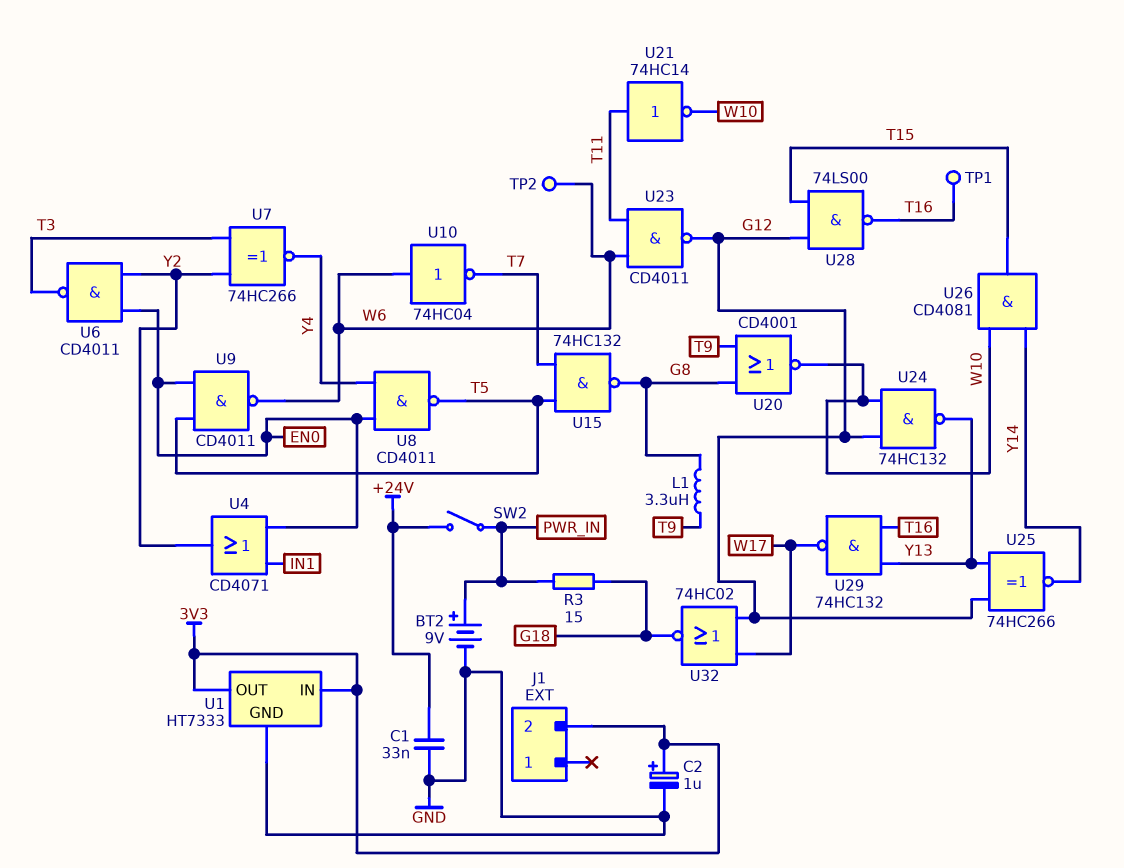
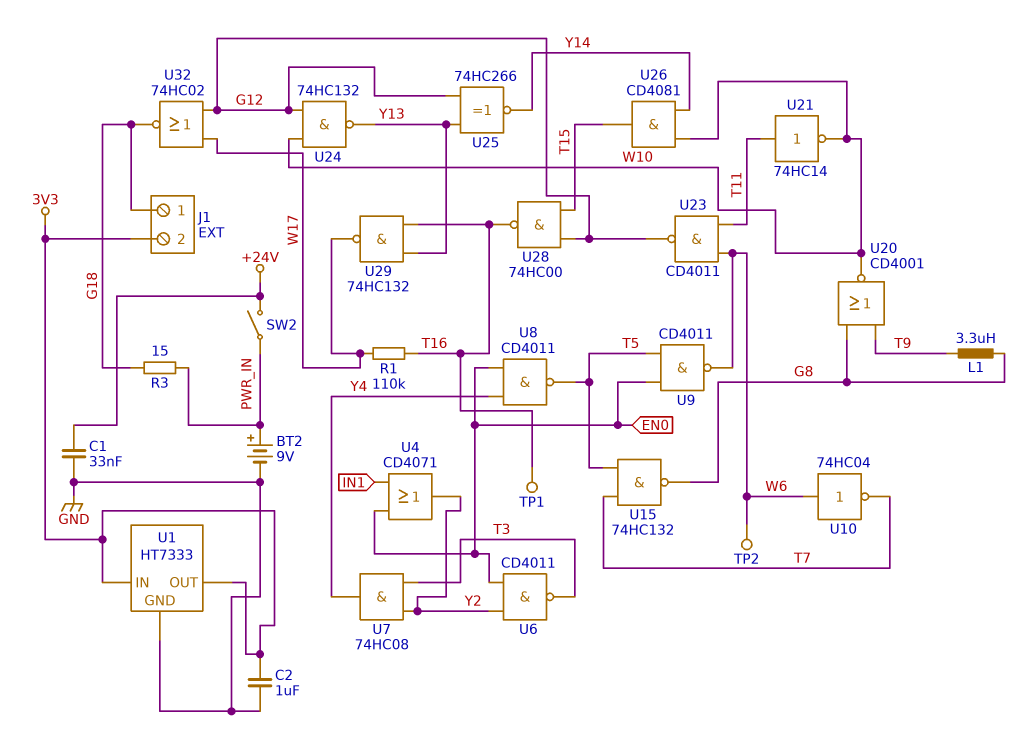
C2: 1uF (plus 3V3, minus GND) -> 1uF (3V3, GND)
J1 pin 1: none -> G18
R1: none -> 110k (T16, W17)
U7: XNOR 74HC266 (in T3, in Y2, out Y4) -> AND 74HC08 (in T3, in Y2, out Y4)
U28: NAND 74LS00 (in G12, in T15, out T16) -> NAND 74HC00 (in G12, in T15, out T16)

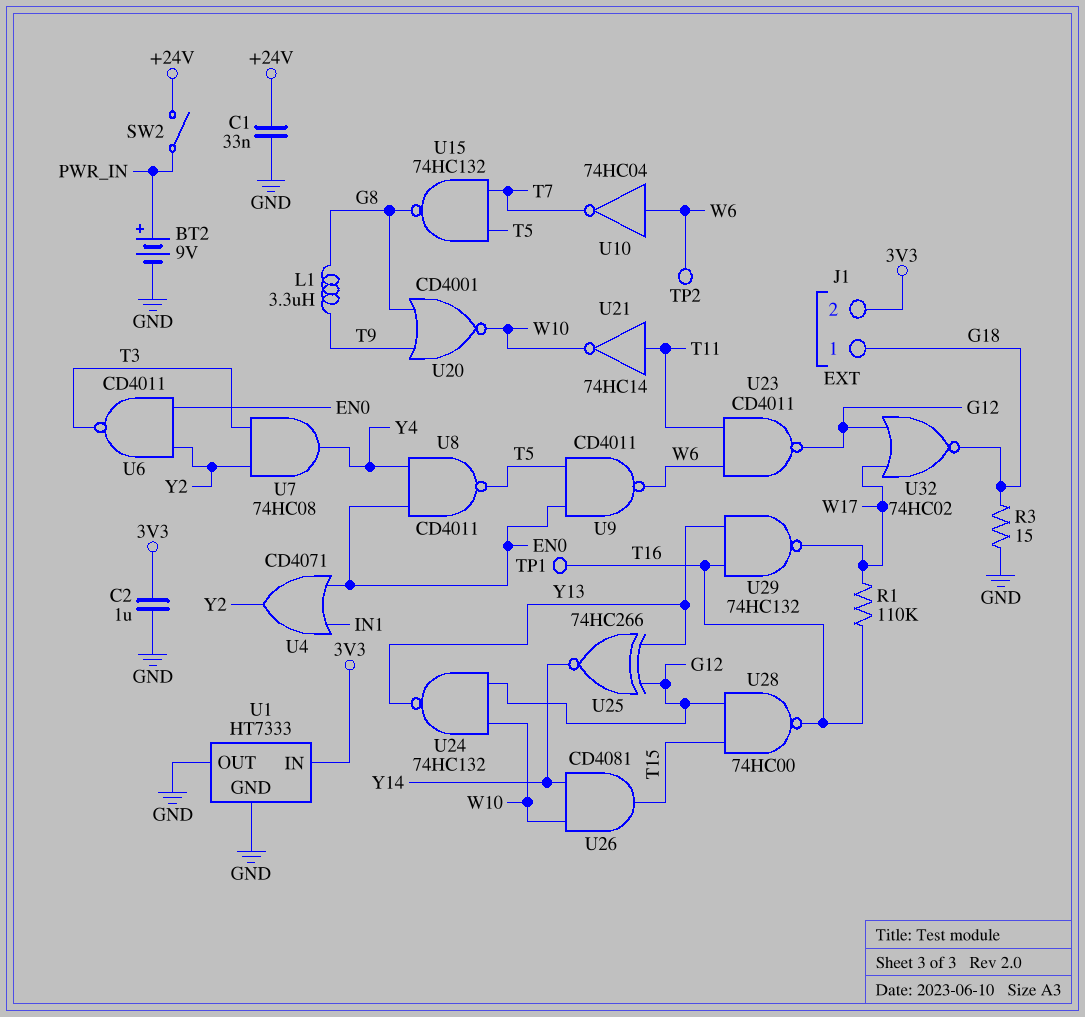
R3: 15 (G18, PWR_IN) -> 15 (G18, GND)
U1 pin OUT: 3V3 -> GND

